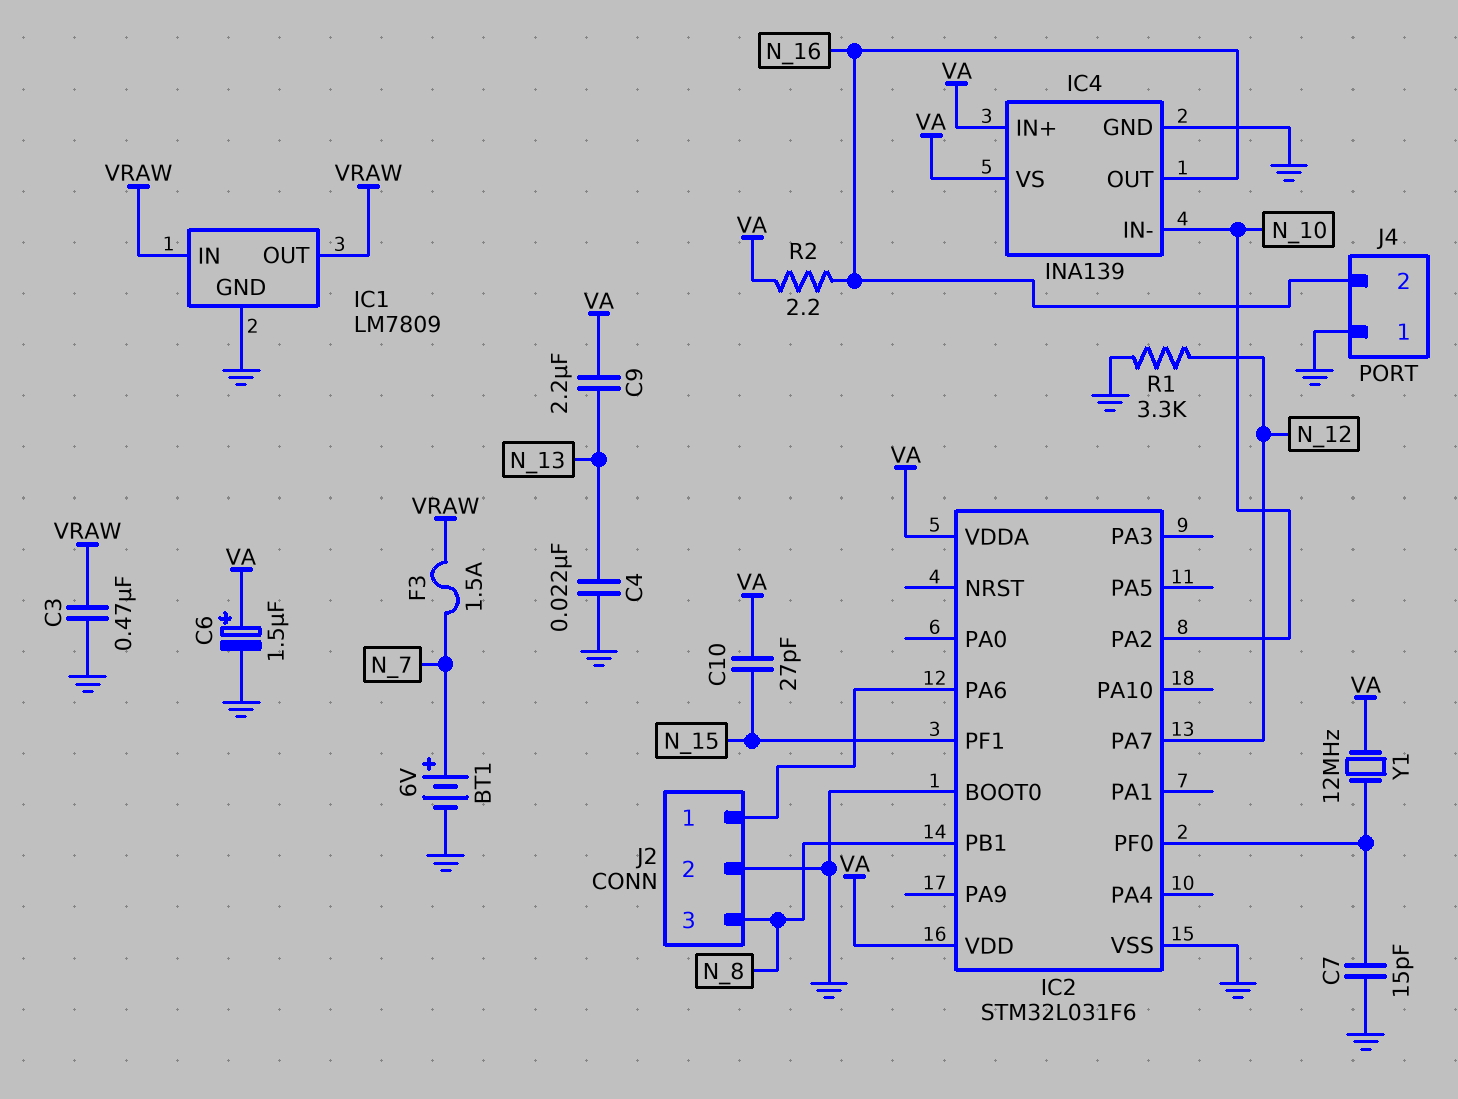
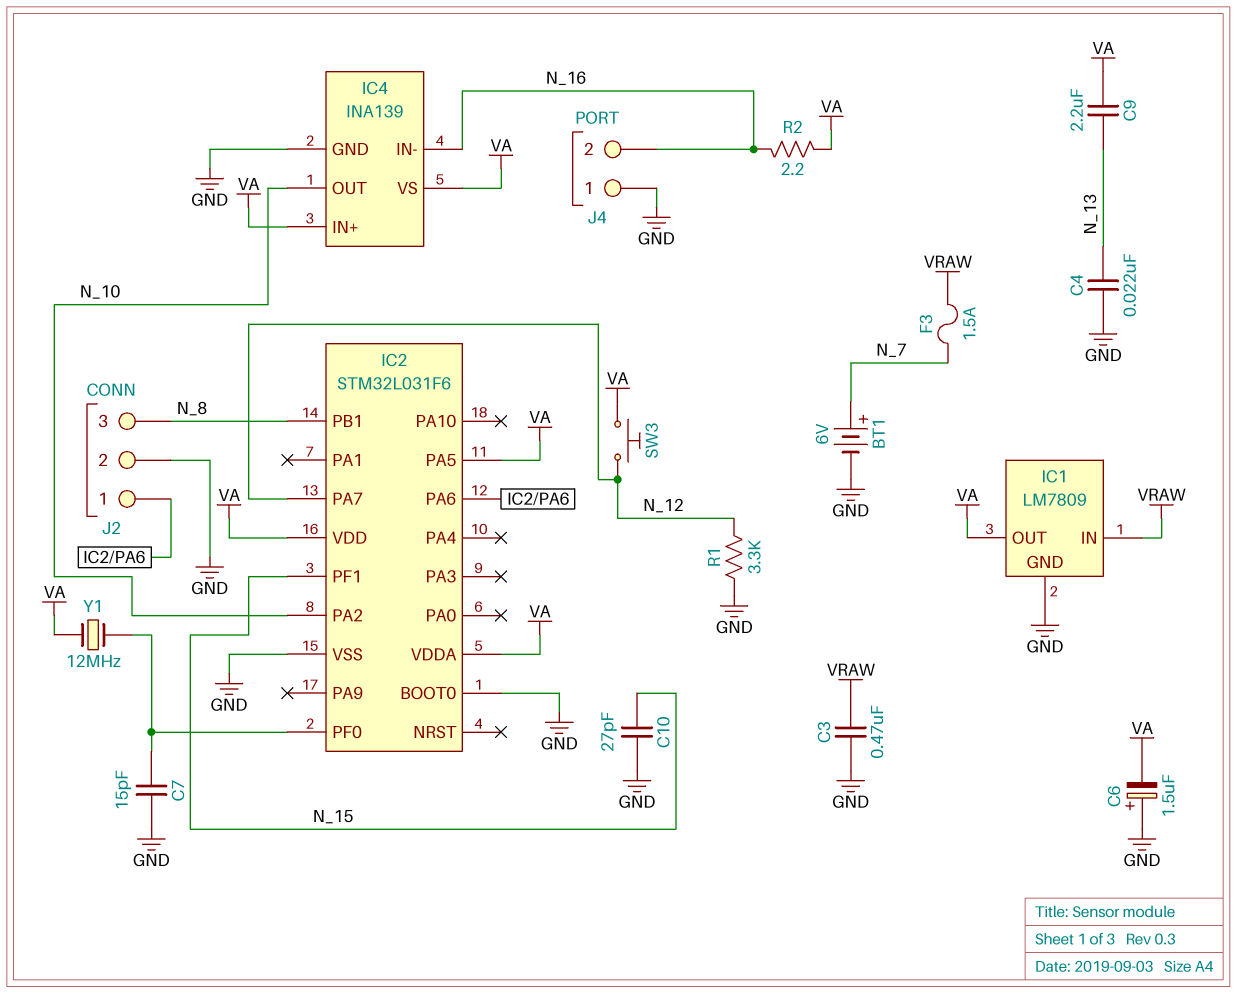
C6: 1.5uF (plus VA, minus GND) -> 1.5uF (plus GND, minus VA)
C10: 27pF (N_15, VA) -> 27pF (GND, N_15)
IC1 pin OUT: VRAW -> VA
IC2 pin PA5: none -> VA
IC4 pin IN-: N_10 -> N_16
IC4 pin OUT: N_16 -> N_10
SW3: none -> button (N_12, VA)

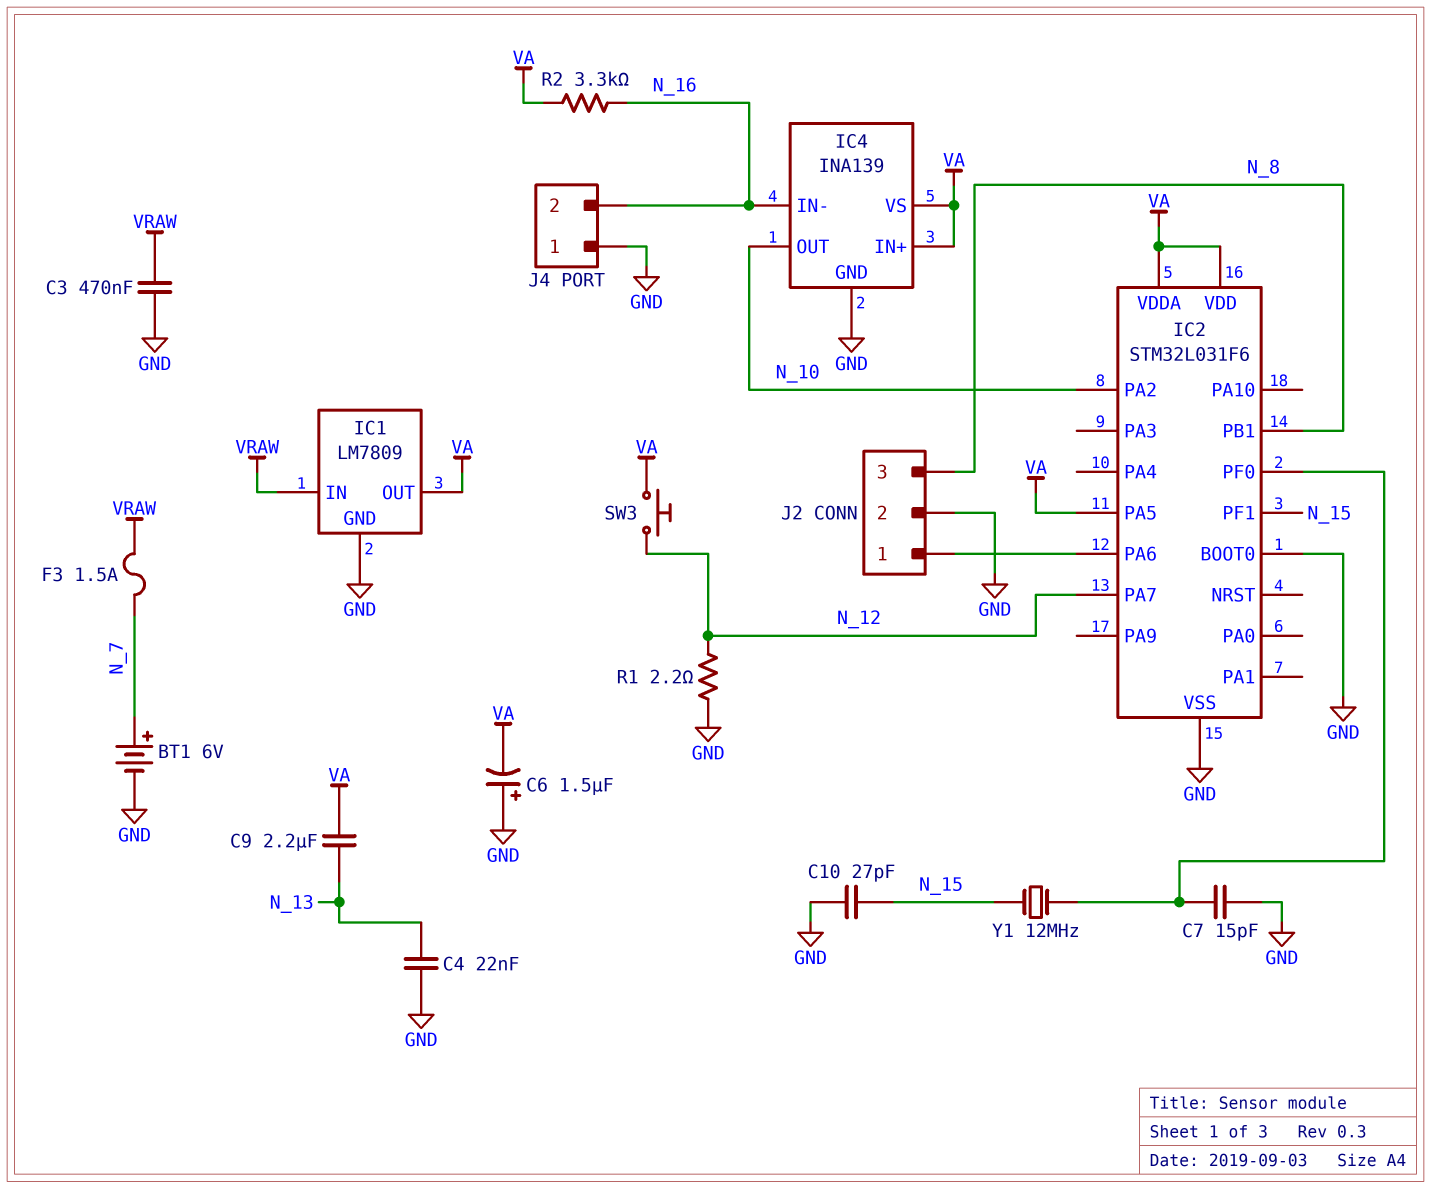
R1: 3.3k (GND, N_12) -> 2.2 (GND, N_12)
R2: 2.2 (N_16, VA) -> 3.3k (N_16, VA)
Y1: 12MHz (IC2/PF0, VA) -> 12MHz (IC2/PF0, N_15)

